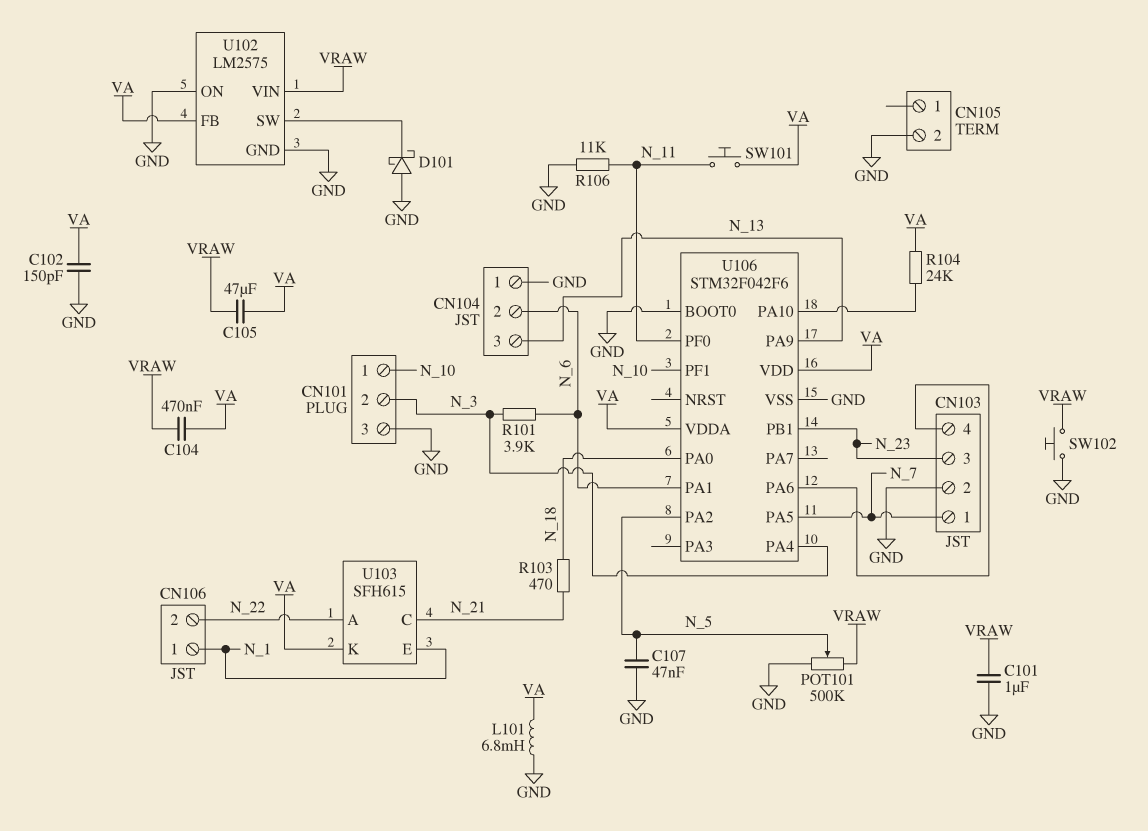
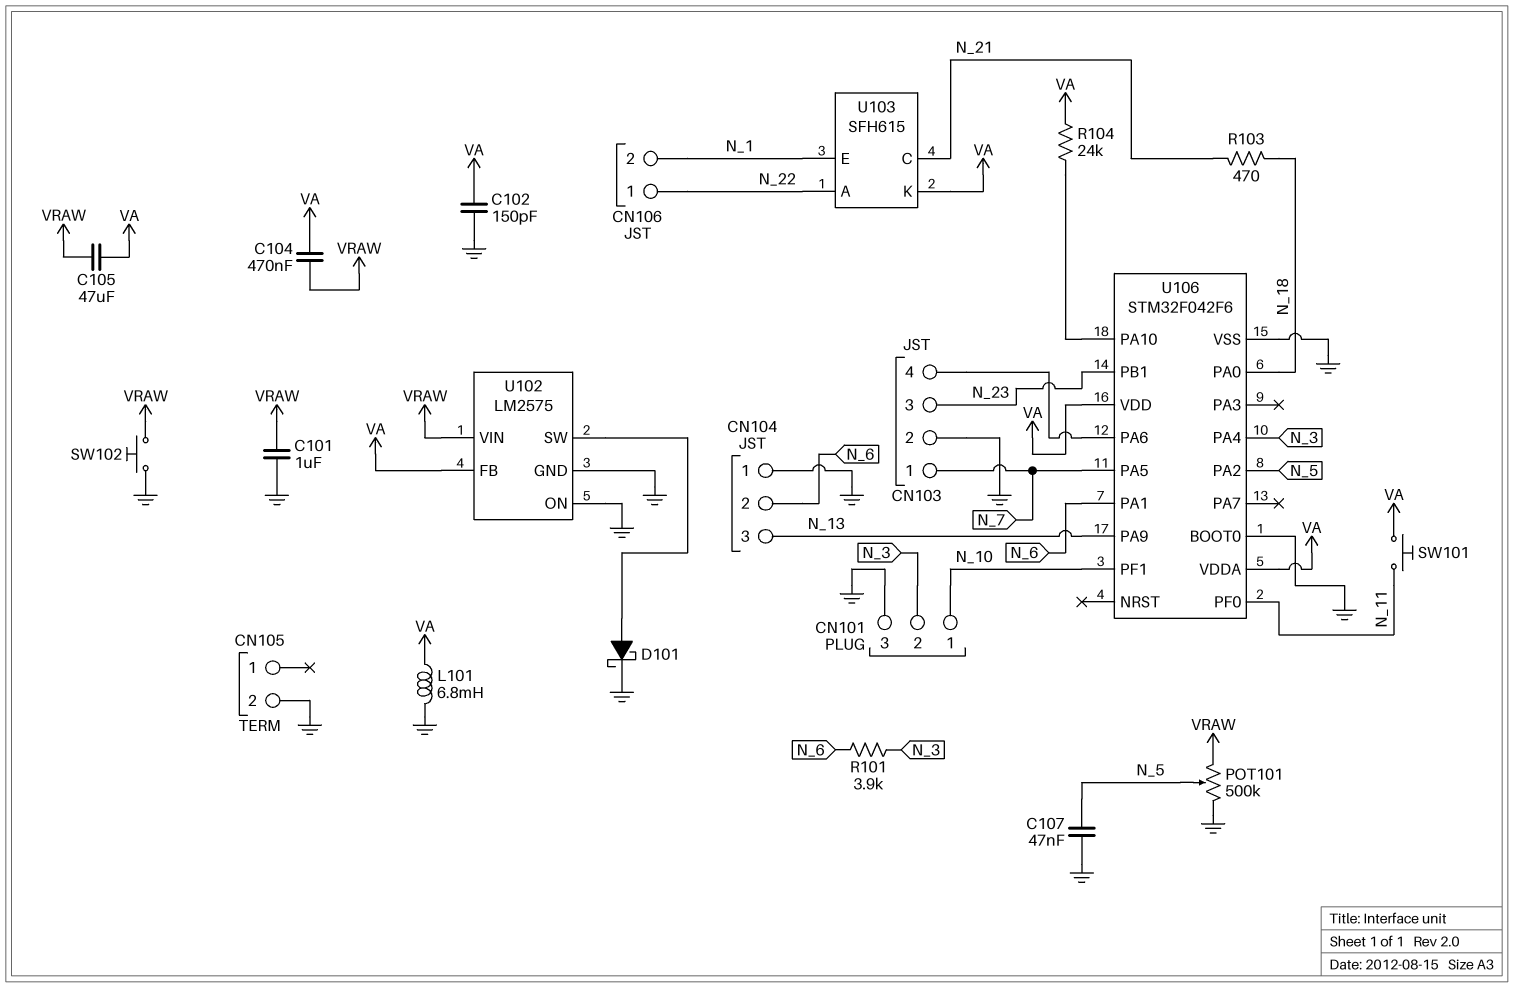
CN106 pin 1: N_1 -> N_22
CN106 pin 2: N_22 -> N_1
D101: schottky (A GND, K U102/SW) -> schottky (A U102/SW, K GND)
R106: 11k (GND, N_11) -> none

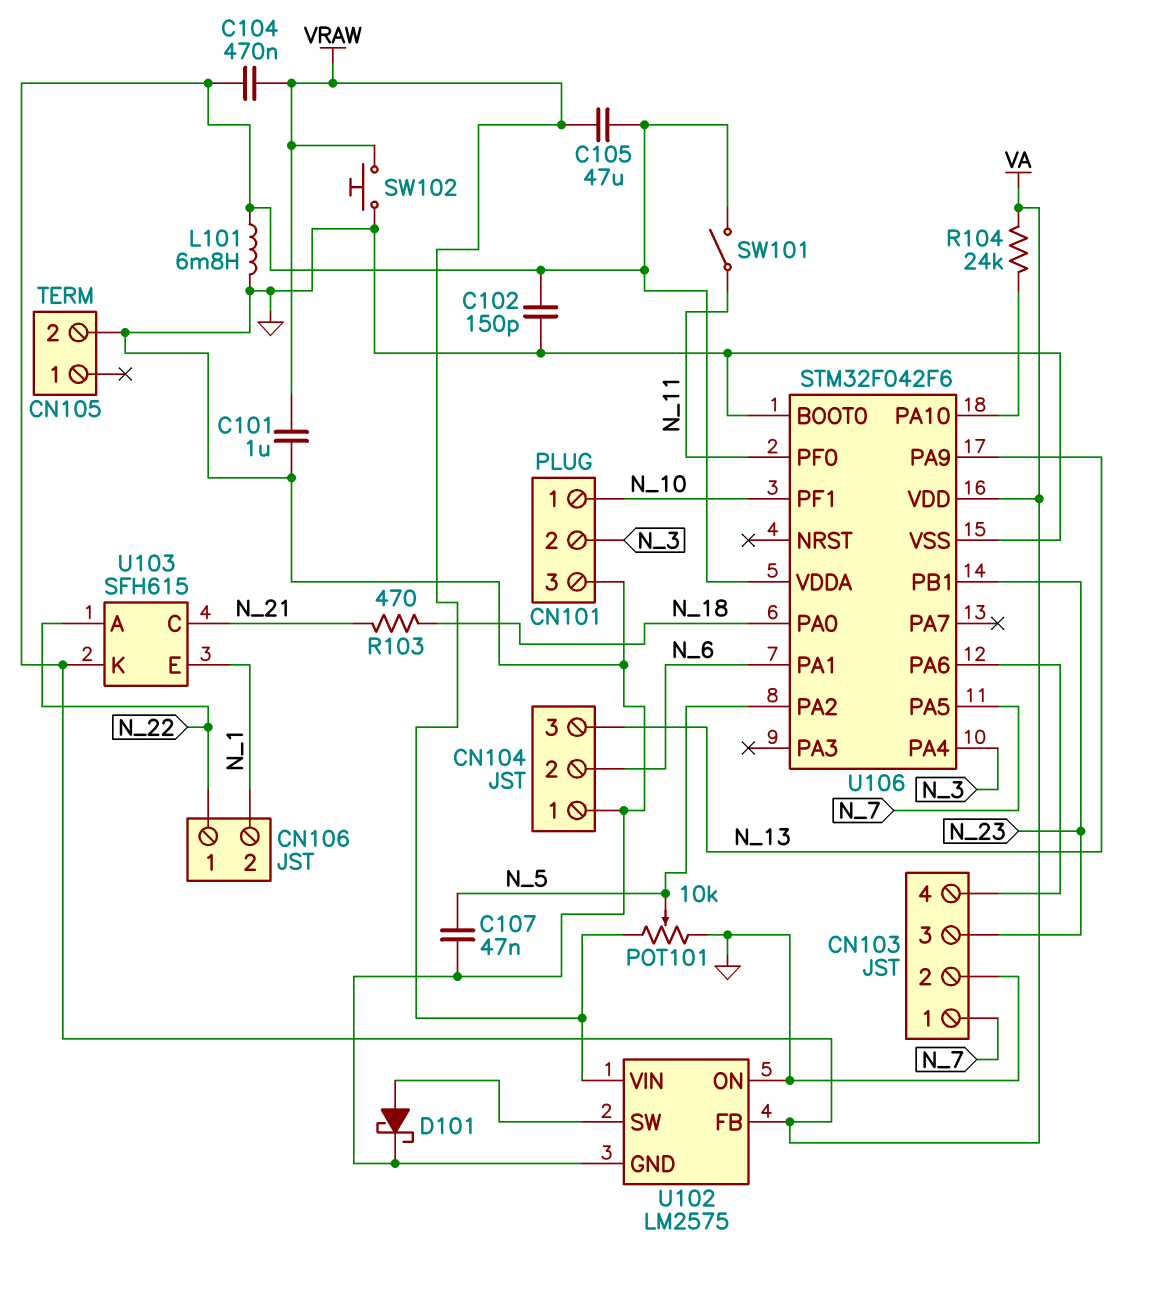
POT101: 500k (GND, VRAW, wiper N_5) -> 10k (GND, VRAW, wiper N_5)
R101: 3.9k (N_3, N_6) -> none
SW101: button (N_11, VA) -> switch (N_11, VA)

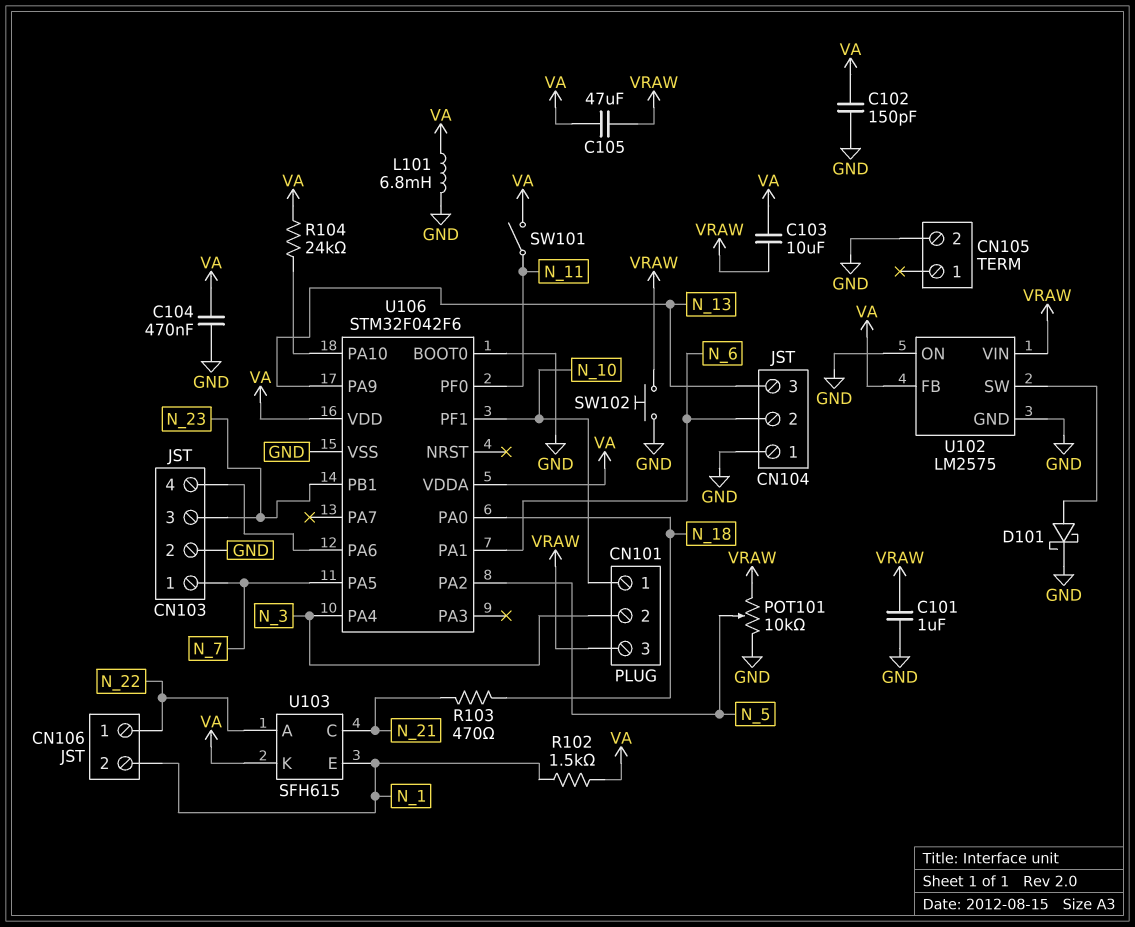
C103: none -> 10uF (VA, VRAW)
C104: 470nF (VA, VRAW) -> 470nF (GND, VA)
C107: 47nF (GND, N_5) -> none
CN101 pin 3: GND -> VRAW
R102: none -> 1.5k (N_1, VA)

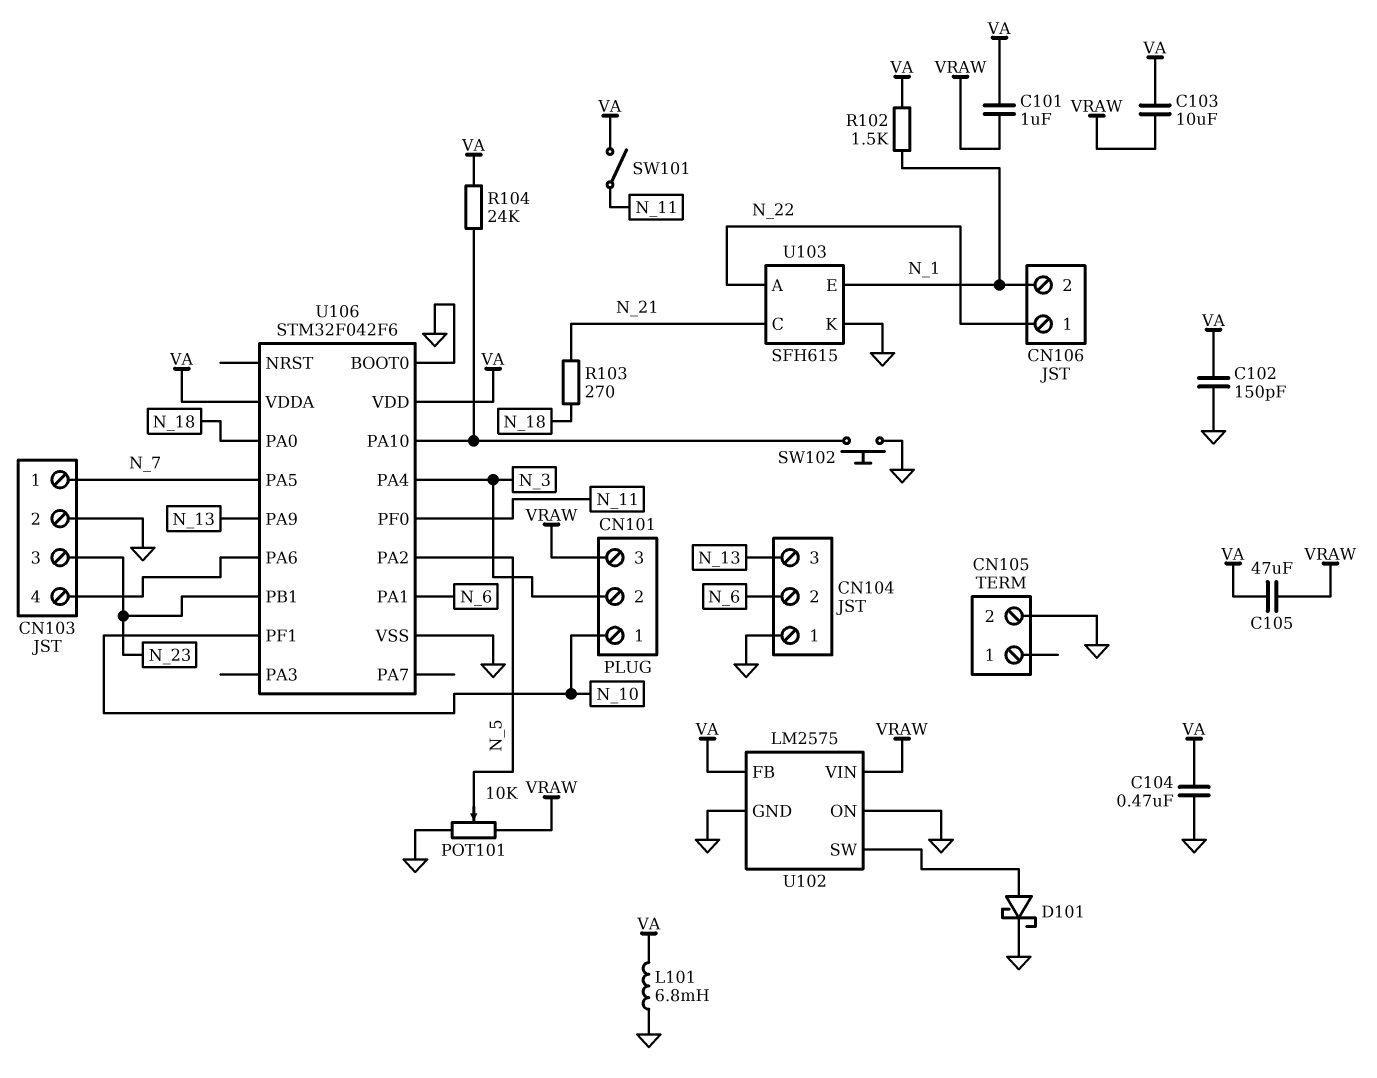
C101: 1uF (GND, VRAW) -> 1uF (VA, VRAW)
R103: 470 (N_18, N_21) -> 270 (N_18, N_21)
SW102: button (GND, VRAW) -> button (GND, U106/PA10)
U103 pin K: VA -> GND

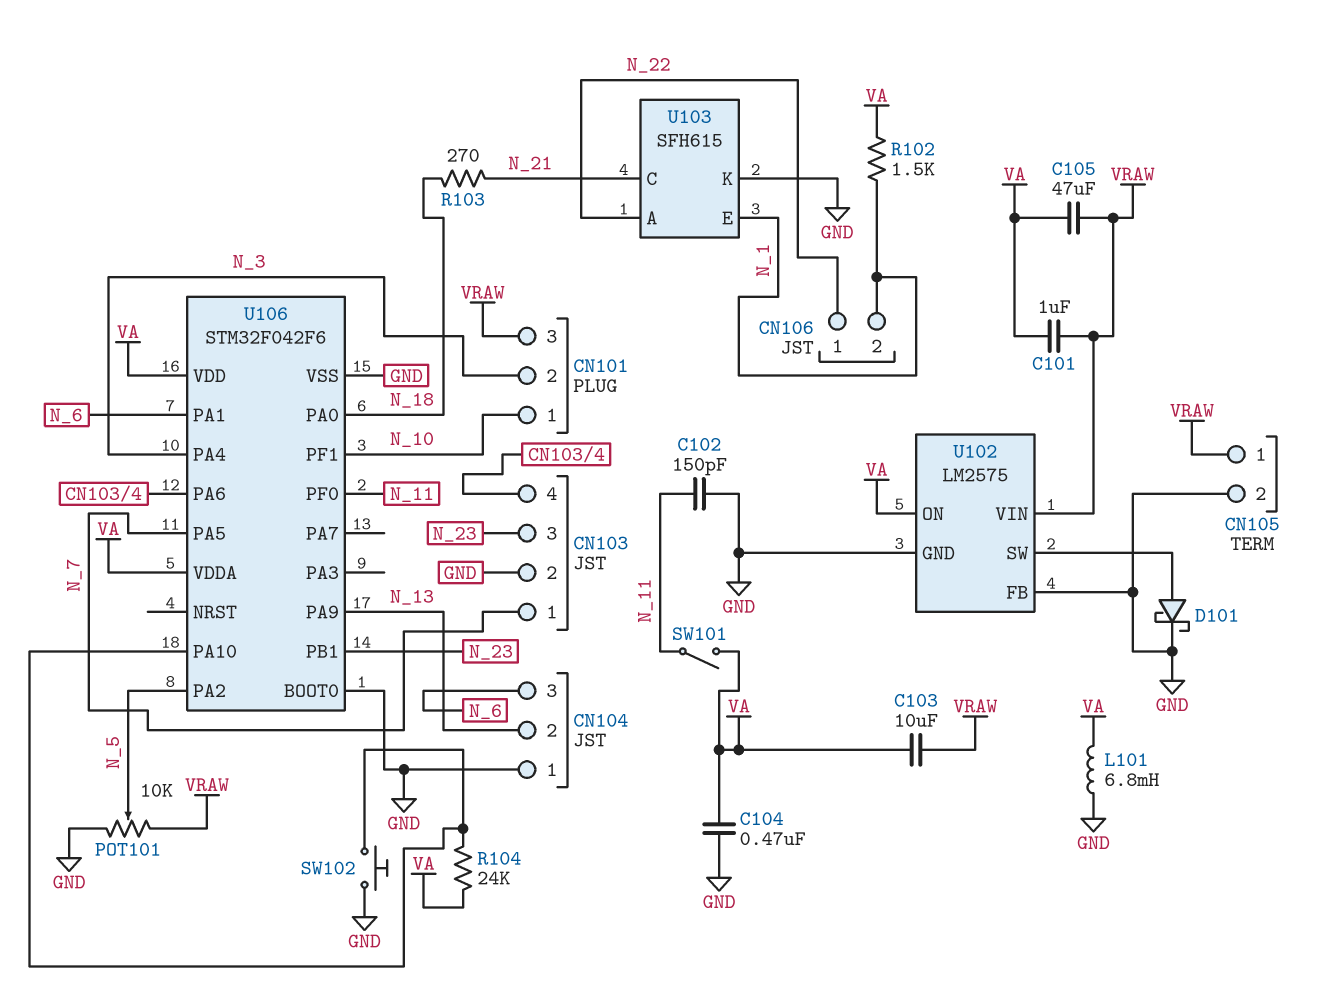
C102: 150pF (GND, VA) -> 150pF (GND, N_11)
CN104 pin 2: N_6 -> N_13
CN104 pin 3: N_13 -> N_6
CN105 pin 1: none -> VRAW
U102 pin FB: VA -> GND
U102 pin ON: GND -> VA

